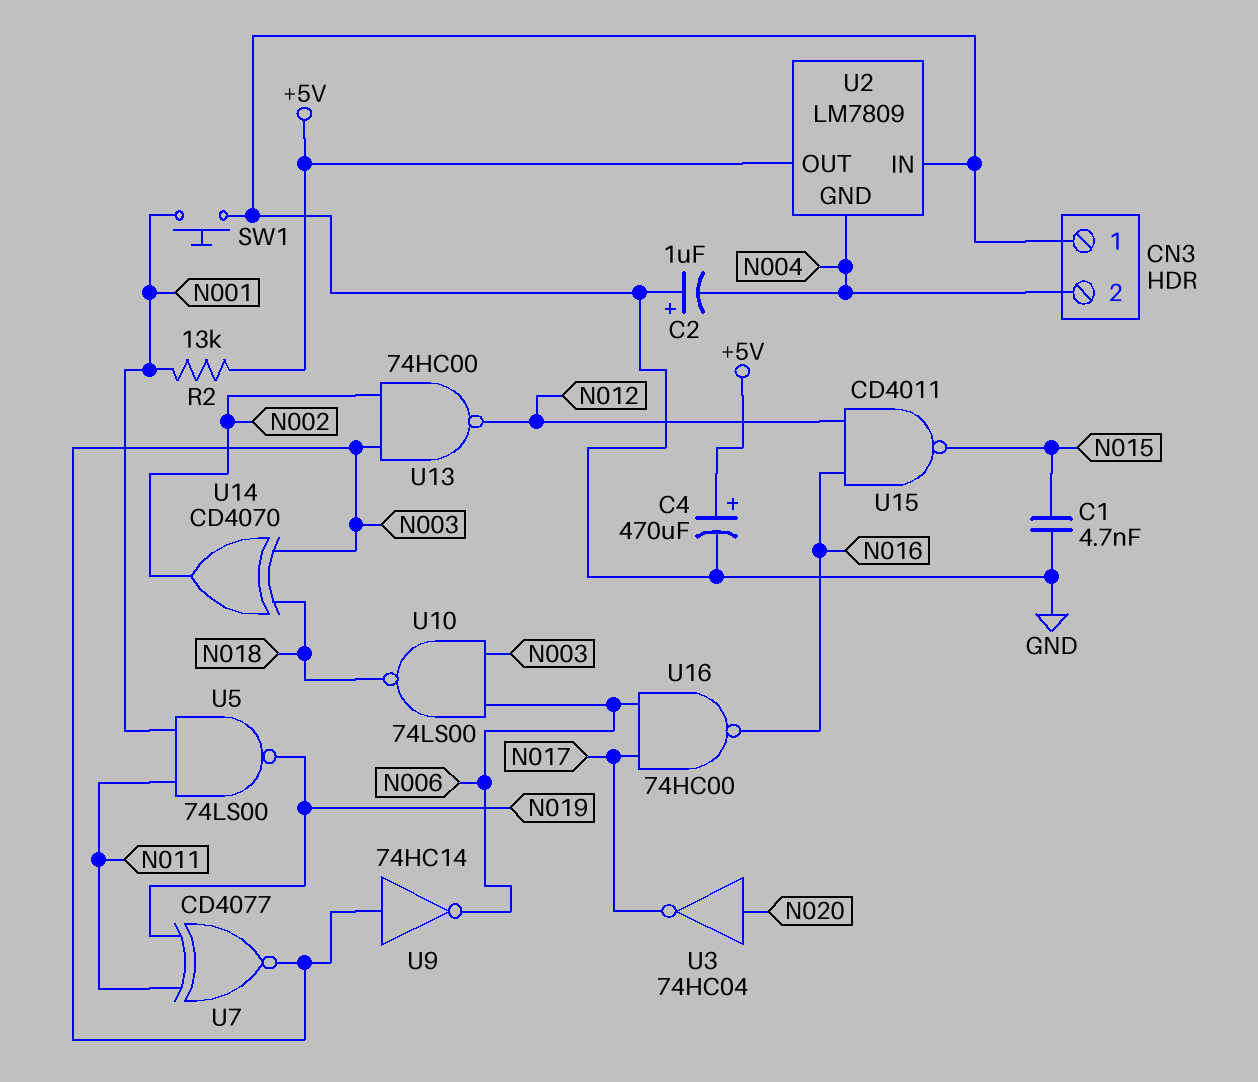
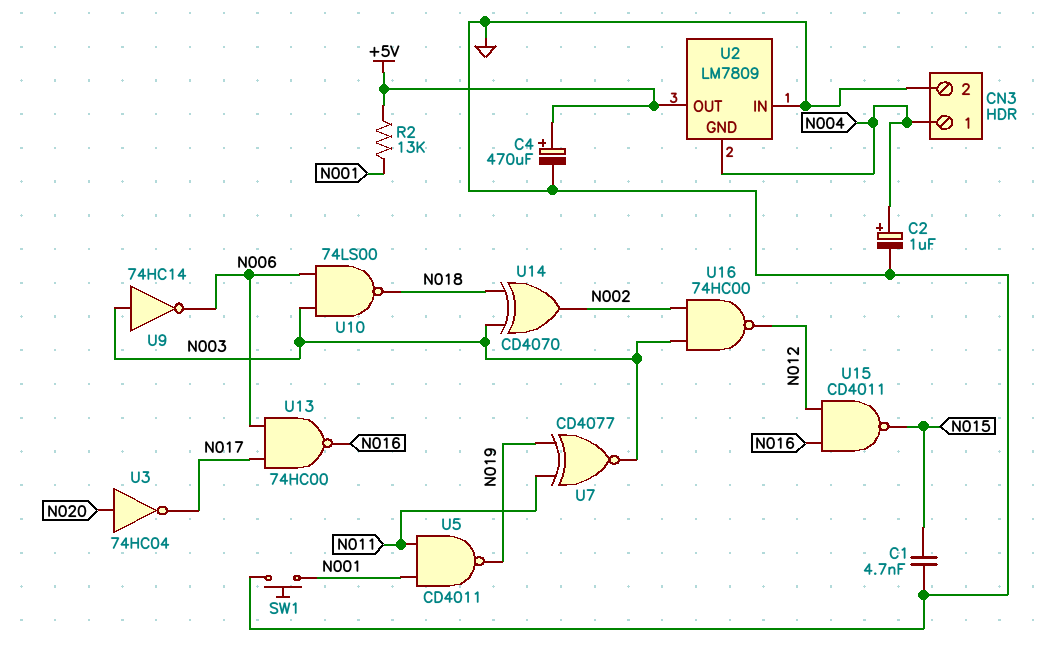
C2: 1uF (plus GND, minus N004) -> 1uF (plus N004, minus GND)
CN3 pin 1: GND -> N004
CN3 pin 2: N004 -> GND
U5: NAND 74LS00 (in N001, in N011, out N019) -> NAND CD4011 (in N001, in N011, out N019)
U13: NAND 74HC00 (in N002, in N003, out N012) -> NAND 74HC00 (in N006, in N017, out N016)
U16: NAND 74HC00 (in N006, in N017, out N016) -> NAND 74HC00 (in N002, in N003, out N012)

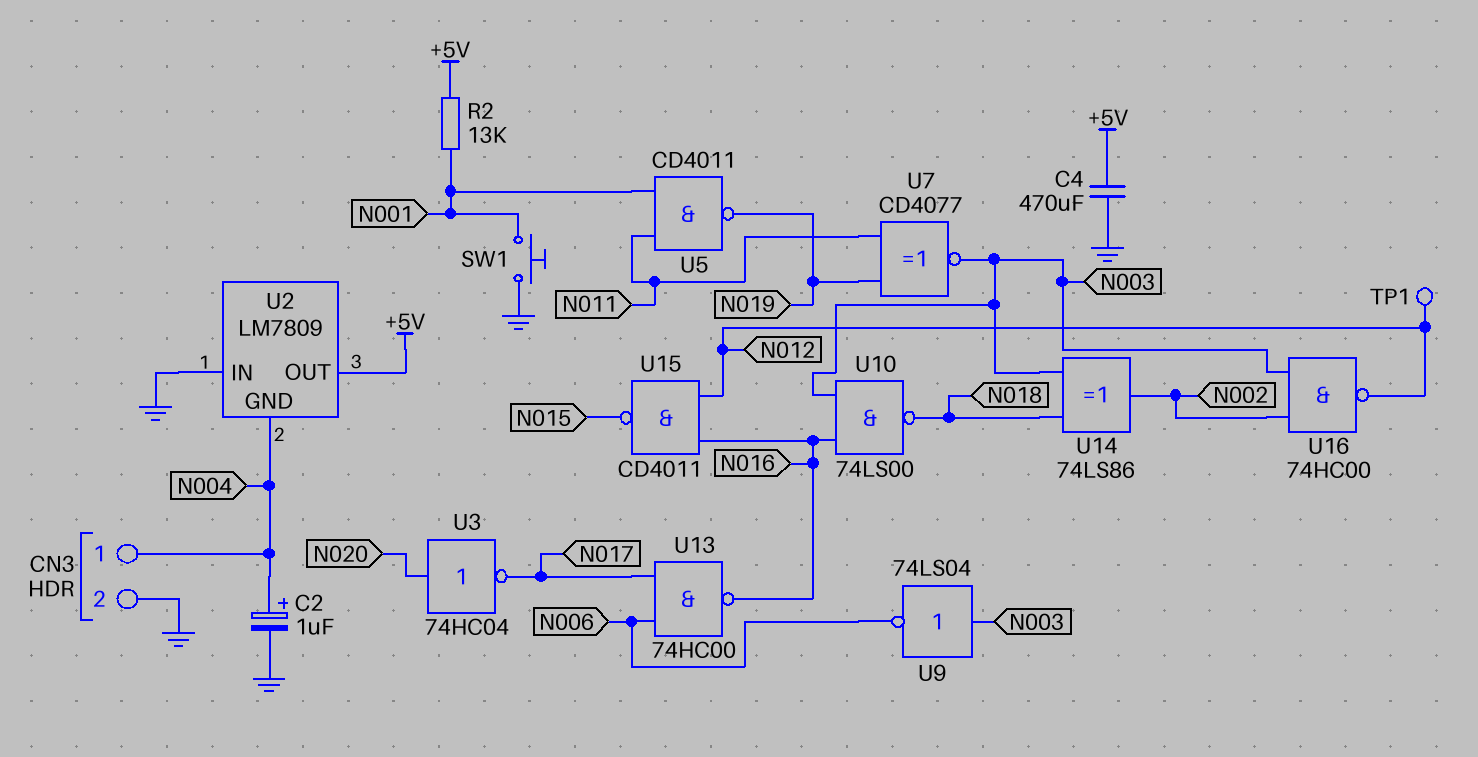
C1: 4.7nF (GND, N015) -> none
C4: 470uF (plus +5V, minus GND) -> 470uF (+5V, GND)
TP1: none -> test point (N012)
U9: NOT 74HC14 (in N003, out N006) -> NOT 74LS04 (in N003, out N006)
U10: NAND 74LS00 (in N003, in N006, out N018) -> NAND 74LS00 (in N003, in N016, out N018)
U14: XOR CD4070 (in N003, in N018, out N002) -> XOR 74LS86 (in N003, in N018, out N002)

